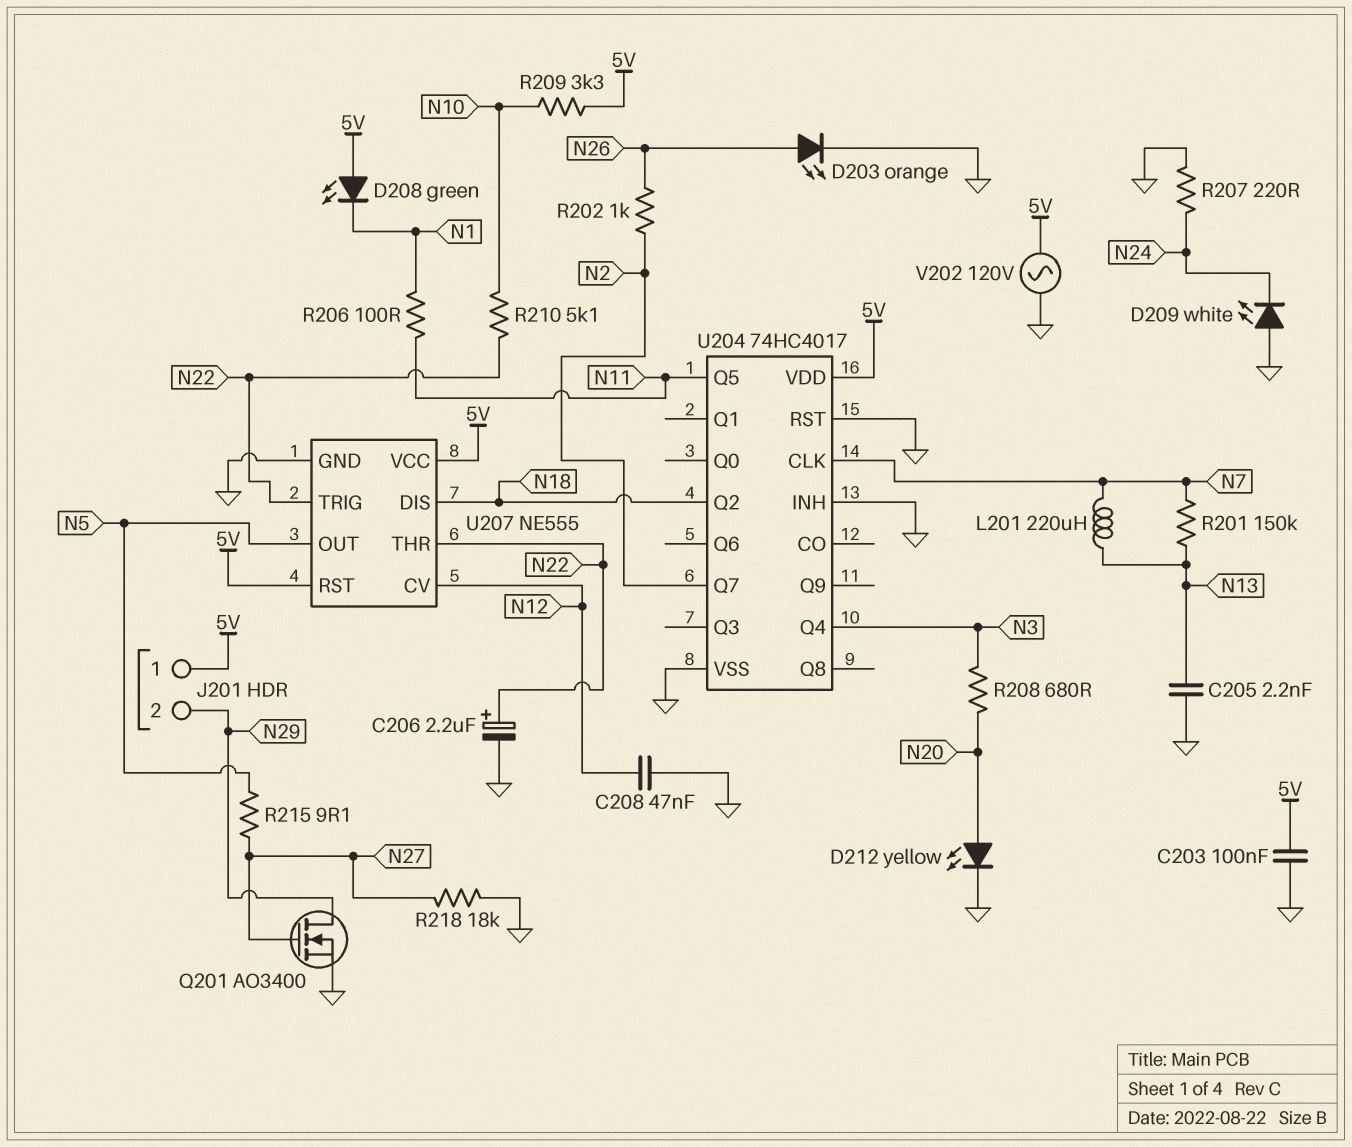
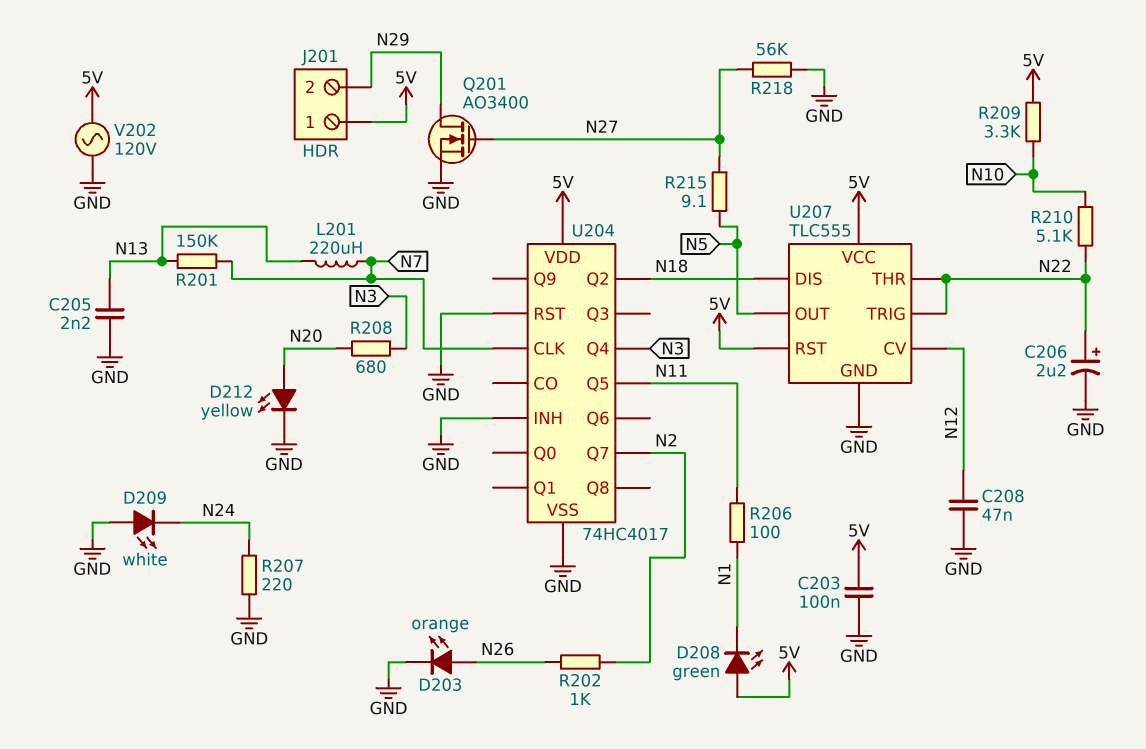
R218: 18k (GND, N27) -> 56k (GND, N27)
U207: NE555 -> TLC555

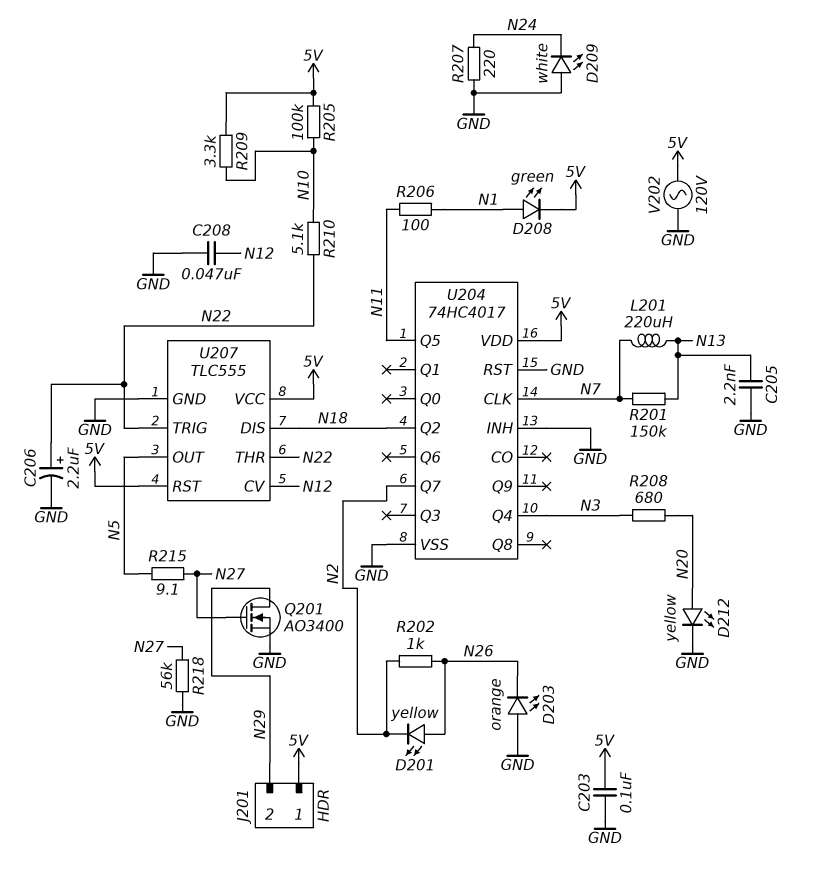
D201: none -> LED yellow (A N26, K N2)
D203: LED orange (A N26, K GND) -> LED orange (A GND, K N26)
D208: LED green (A 5V, K N1) -> LED green (A N1, K 5V)
R205: none -> 100k (5V, N10)

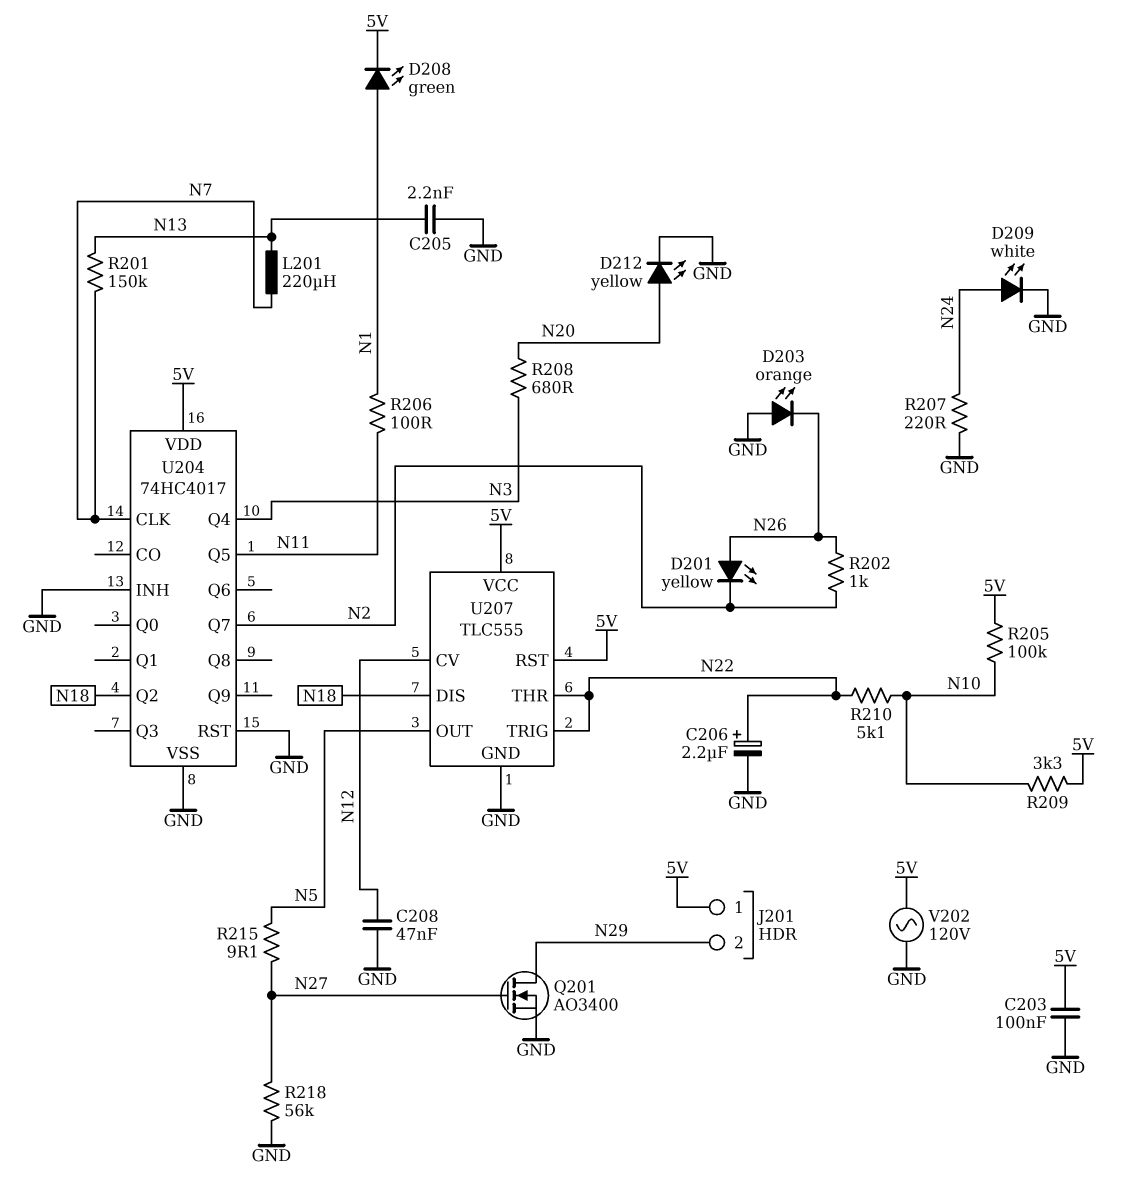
D209: LED white (A GND, K N24) -> LED white (A N24, K GND)

